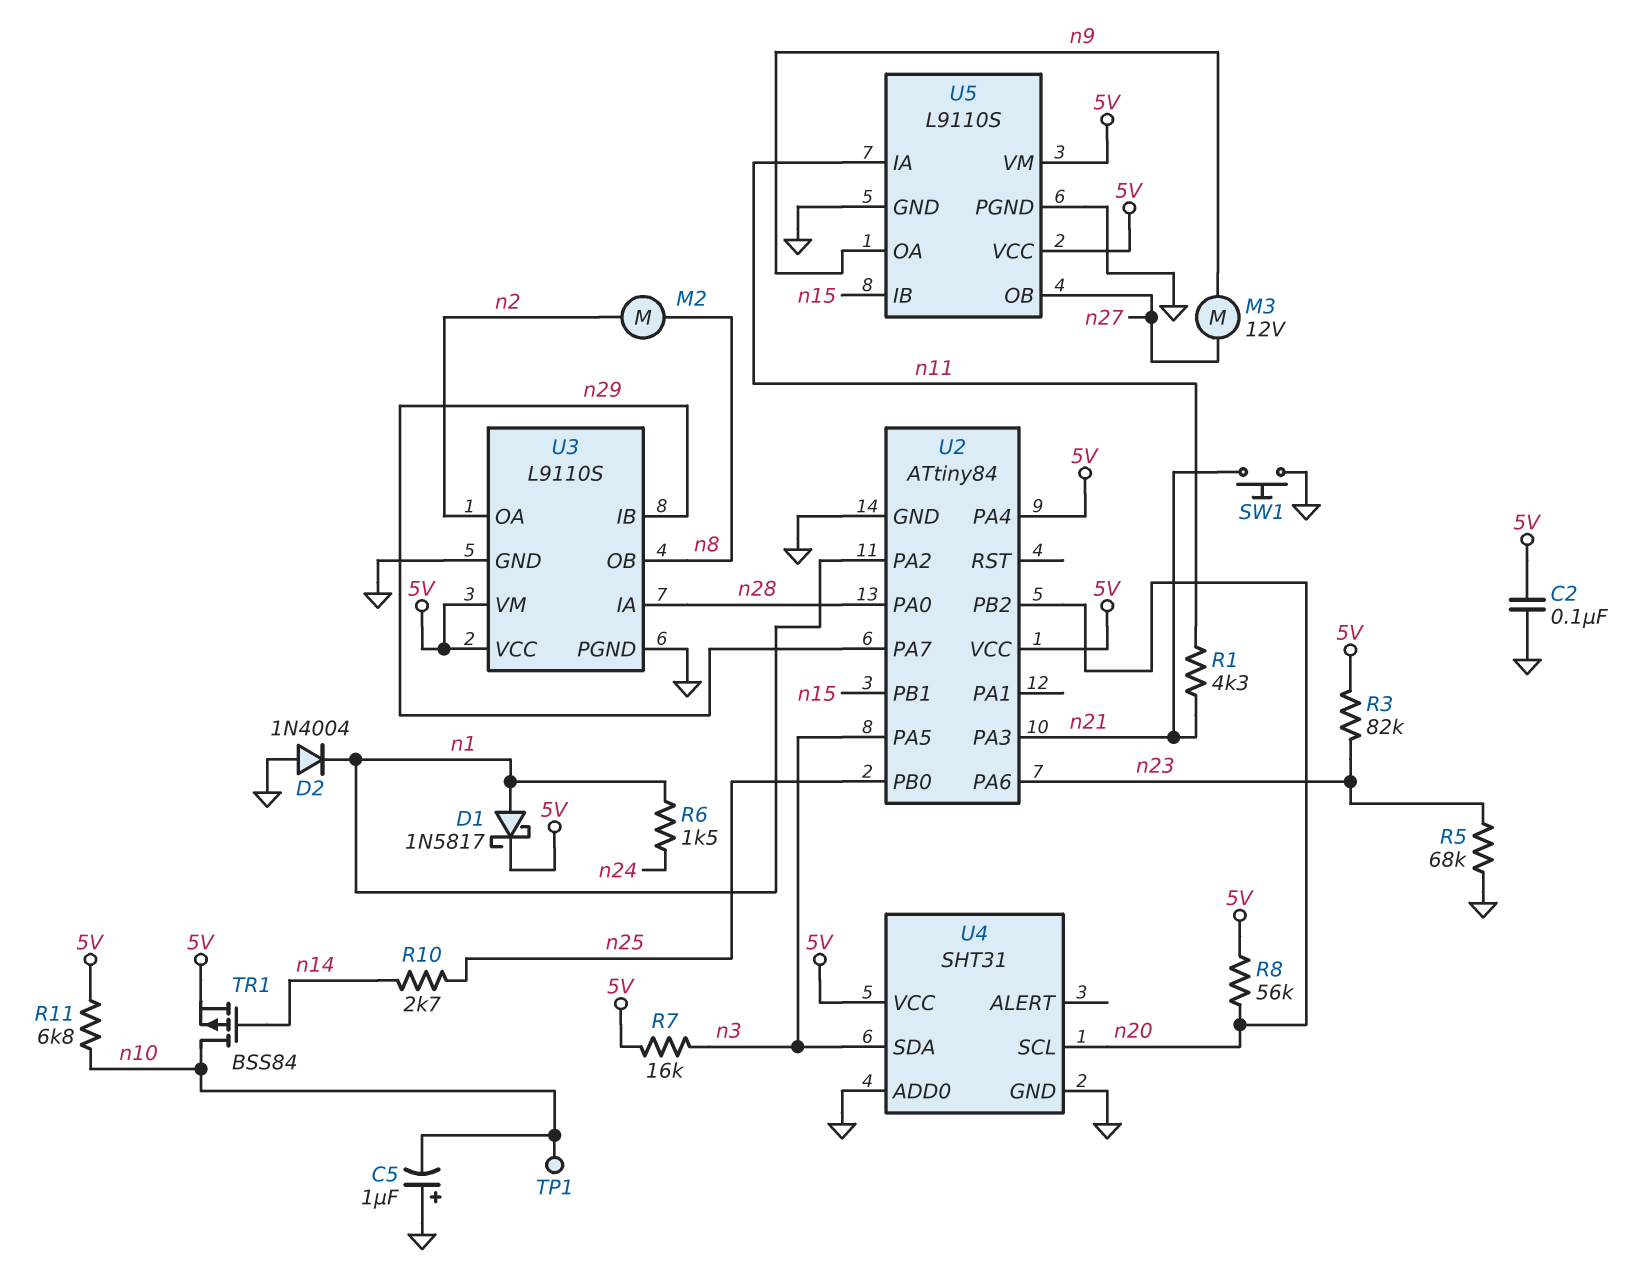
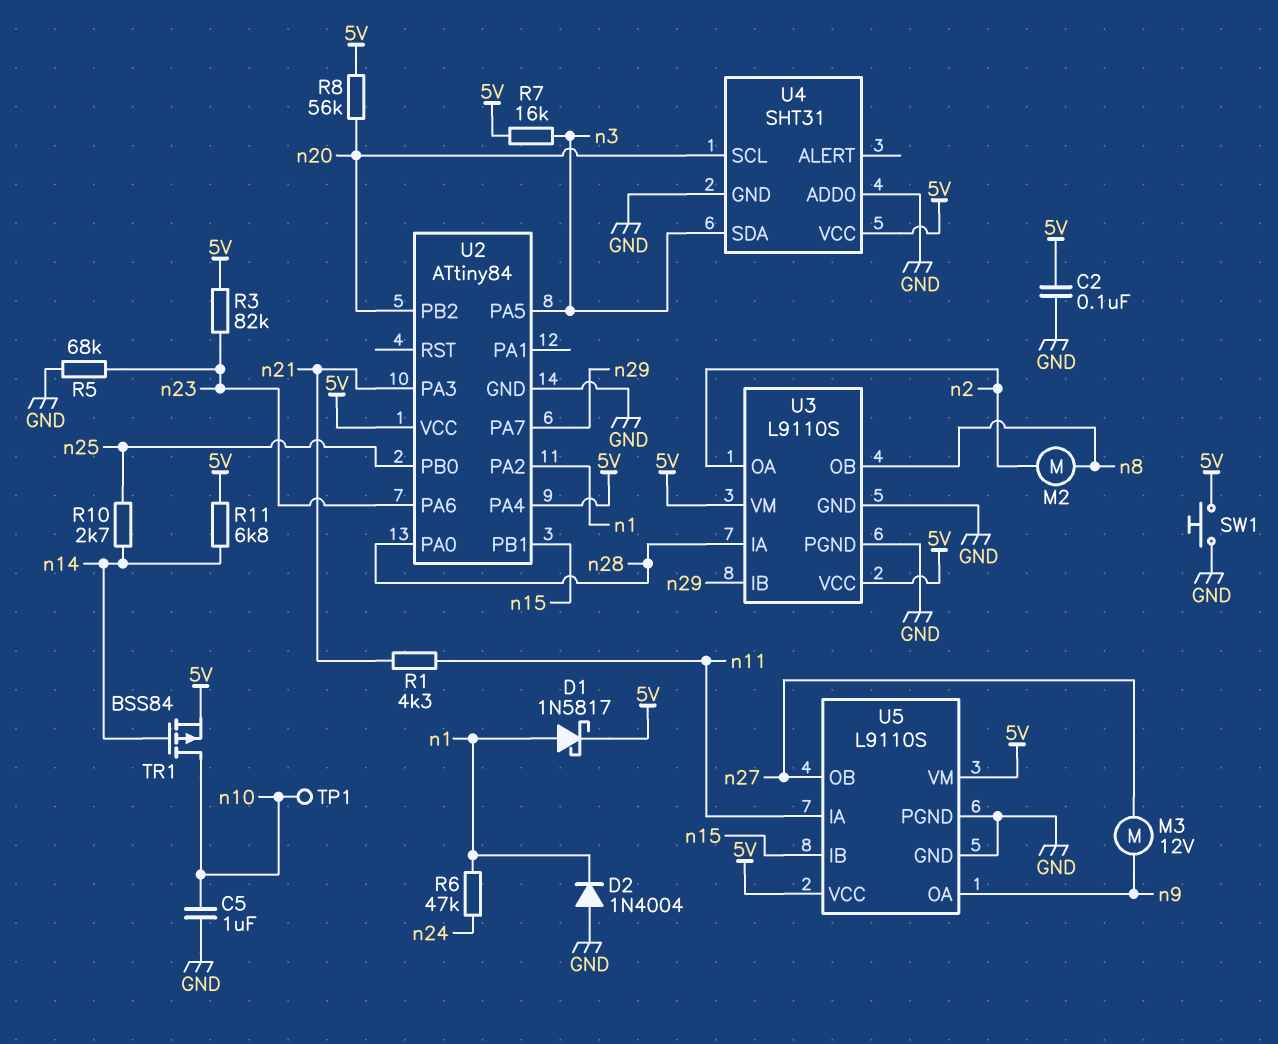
C5: 1uF (plus GND, minus n10) -> 1uF (GND, n10)
R6: 1.5k (n1, n24) -> 47k (n1, n24)
R11: 6.8k (5V, n10) -> 6.8k (5V, n14)
SW1: button (GND, n21) -> button (5V, GND)

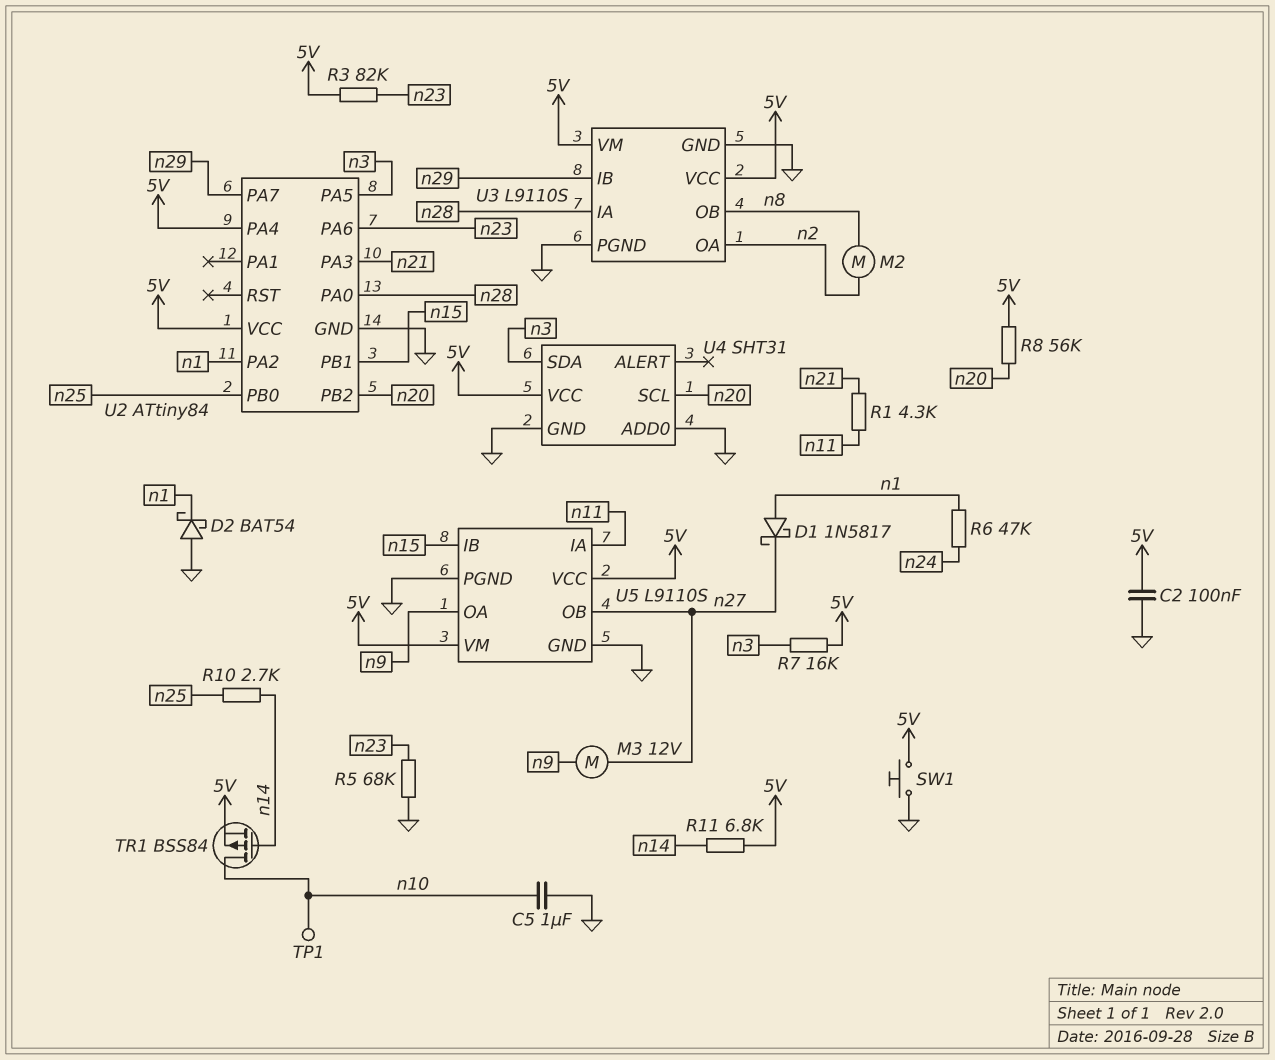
D1: schottky 1N5817 (A n1, K 5V) -> schottky 1N5817 (A n1, K n27)
D2: diode 1N4004 (A GND, K n1) -> schottky BAT54 (A GND, K n1)

